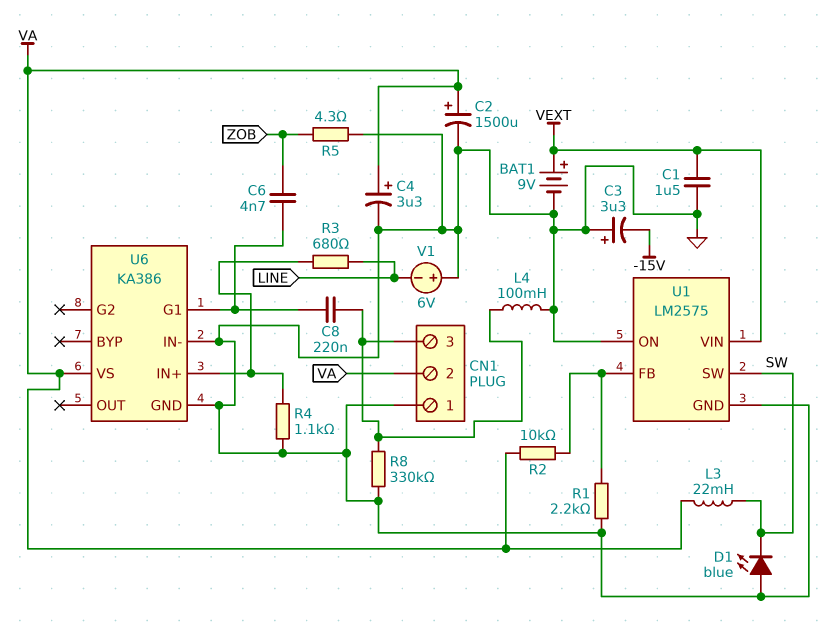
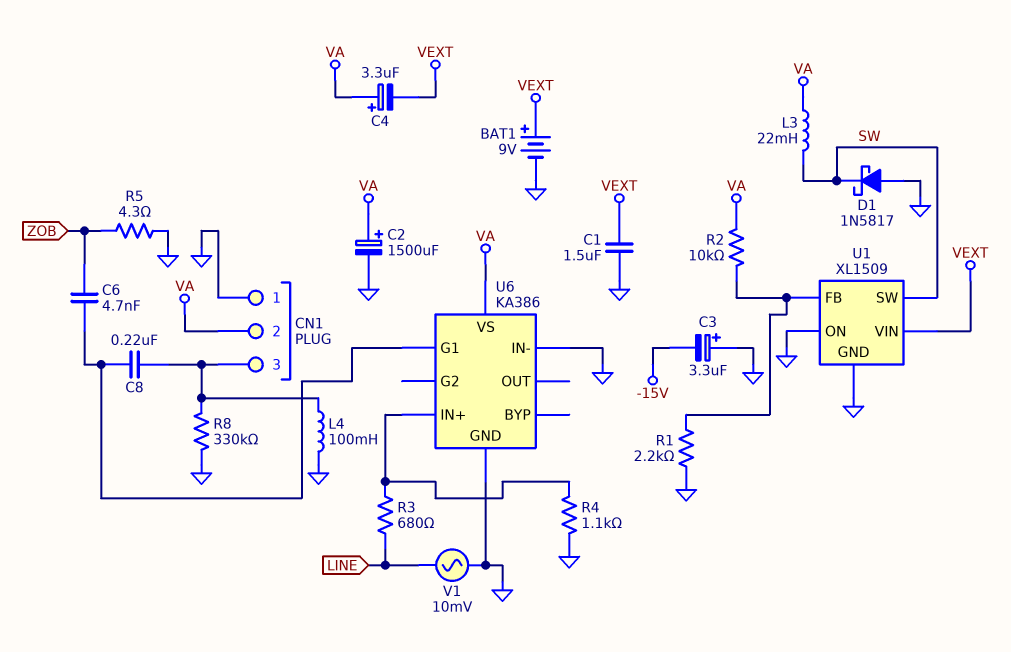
C4: 3.3uF (plus VA, minus GND) -> 3.3uF (plus VA, minus VEXT)
D1: LED blue (A GND, K SW) -> schottky 1N5817 (A GND, K SW)
U1: LM2575 -> XL1509
V1: 6V (plus GND, minus LINE) -> AC 10mV (GND, LINE)

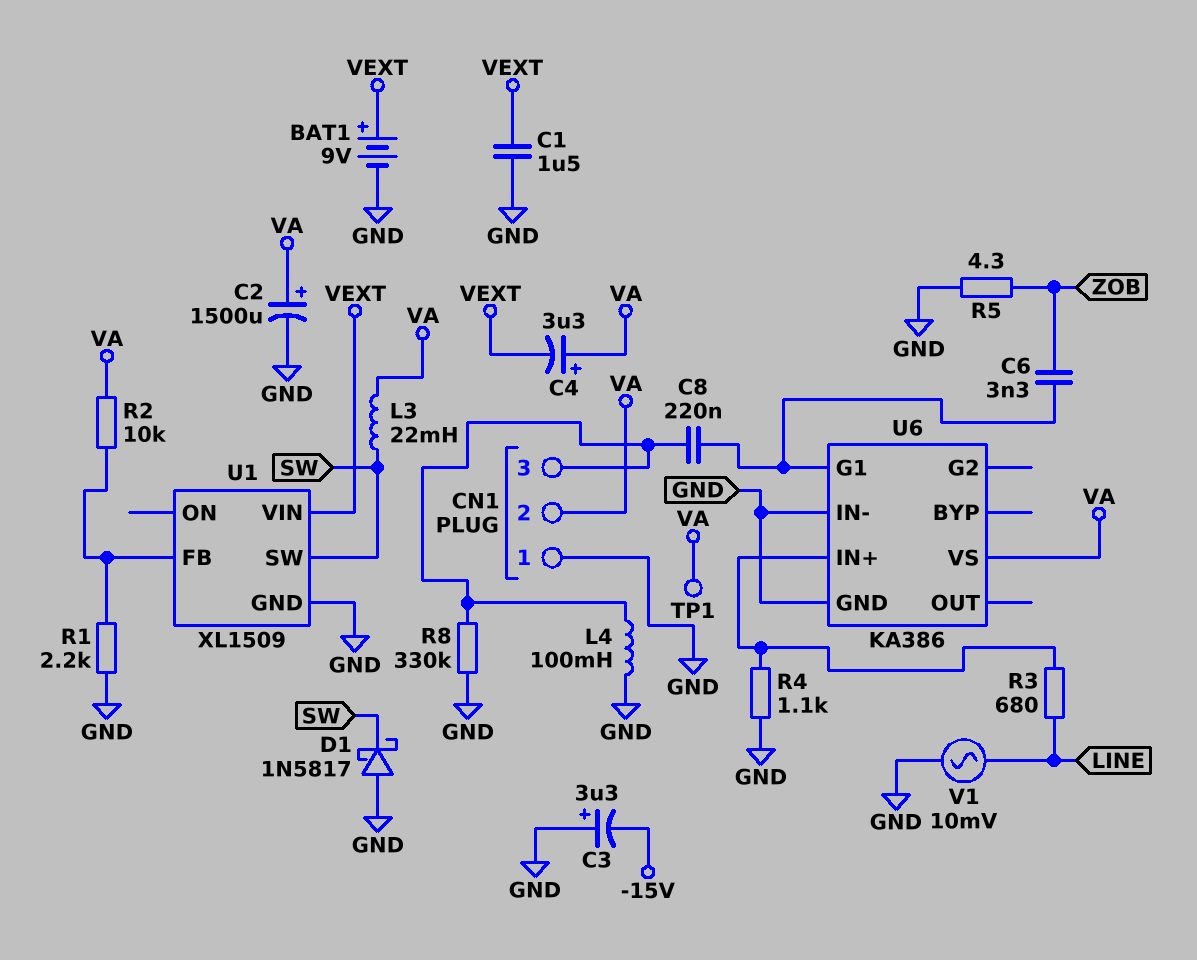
C6: 4.7nF (U6/G1, ZOB) -> 3.3nF (U6/G1, ZOB)
TP1: none -> test point (VA)
U1 pin ON: GND -> none

